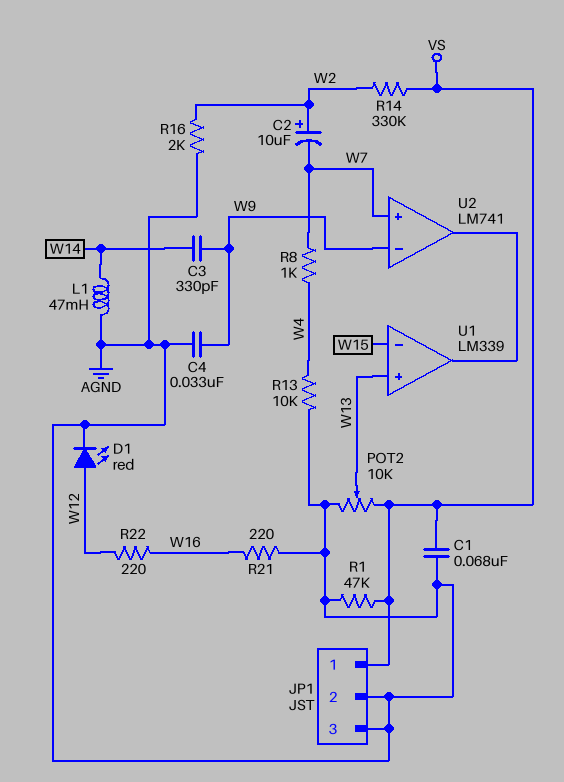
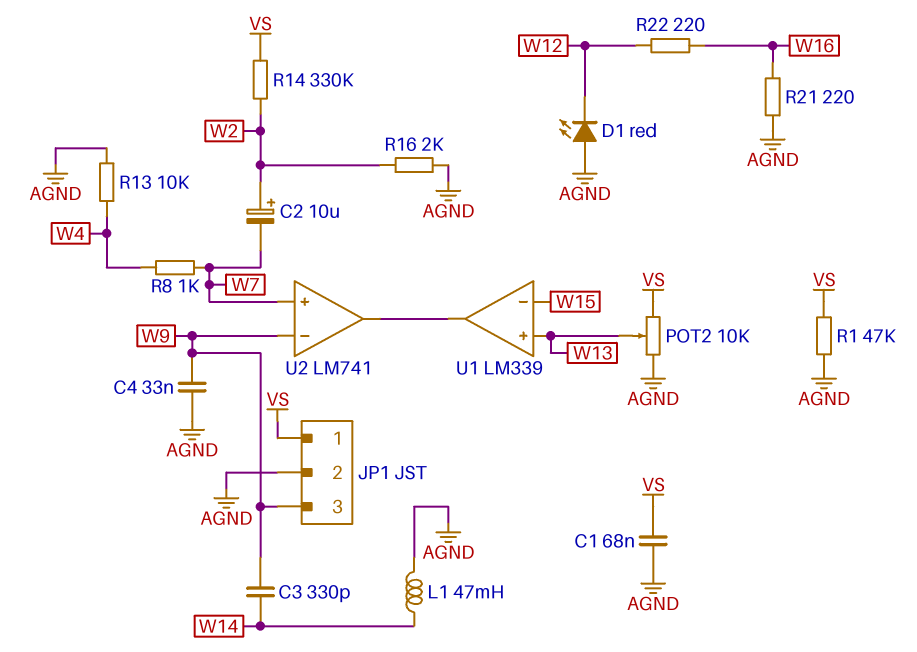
D1: LED red (A W12, K AGND) -> LED red (A AGND, K W12)
JP1 pin 3: AGND -> W9

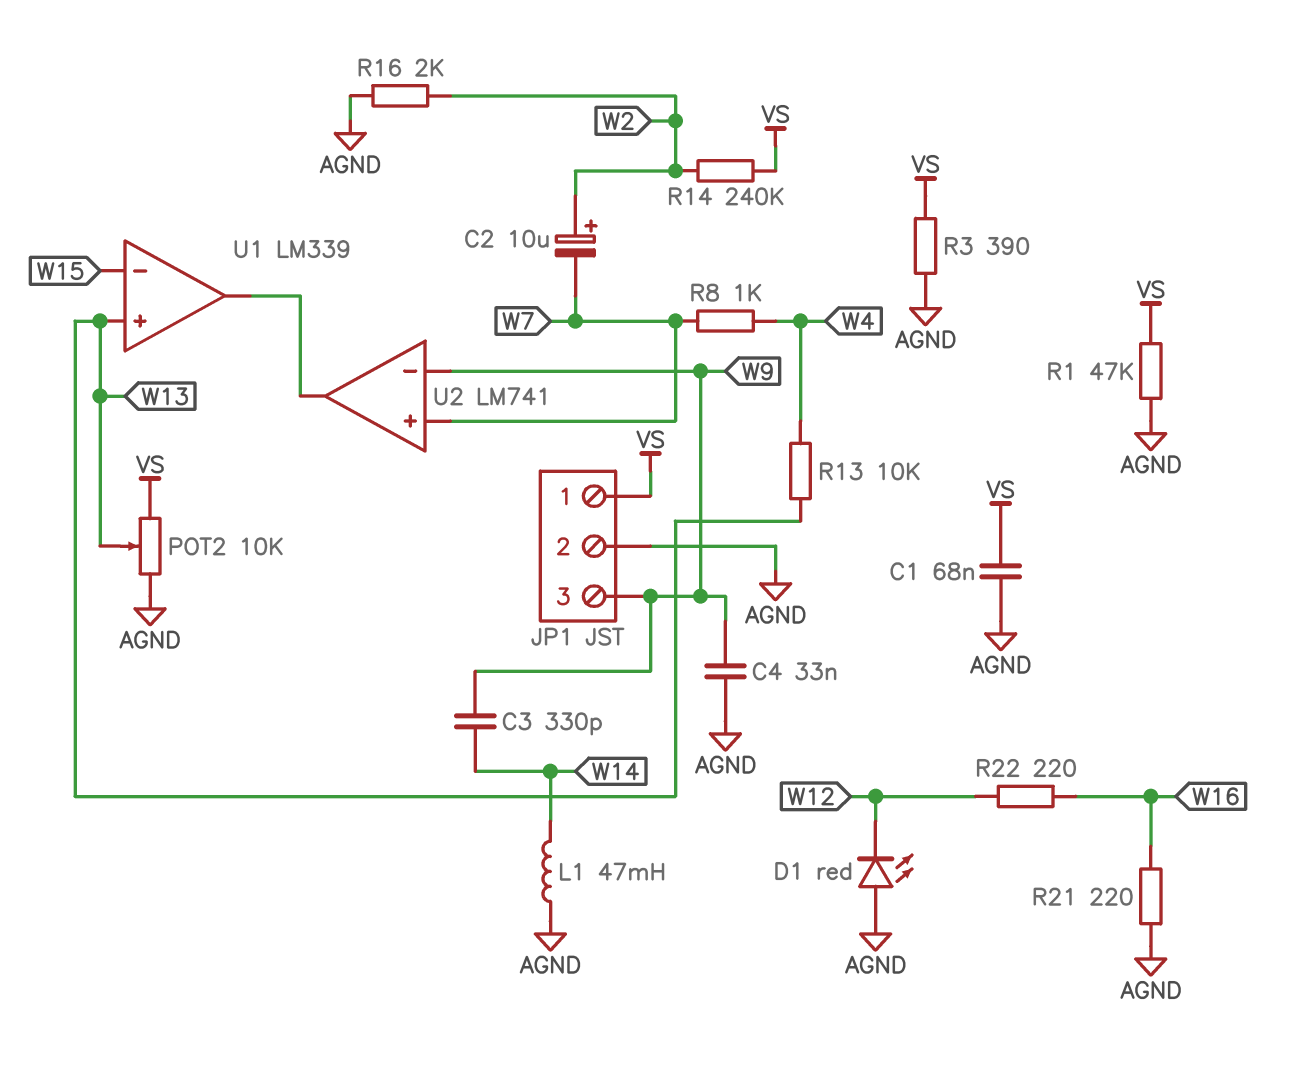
R3: none -> 390 (AGND, VS)
R13: 10k (AGND, W4) -> 10k (W4, W13)
R14: 330k (VS, W2) -> 240k (VS, W2)

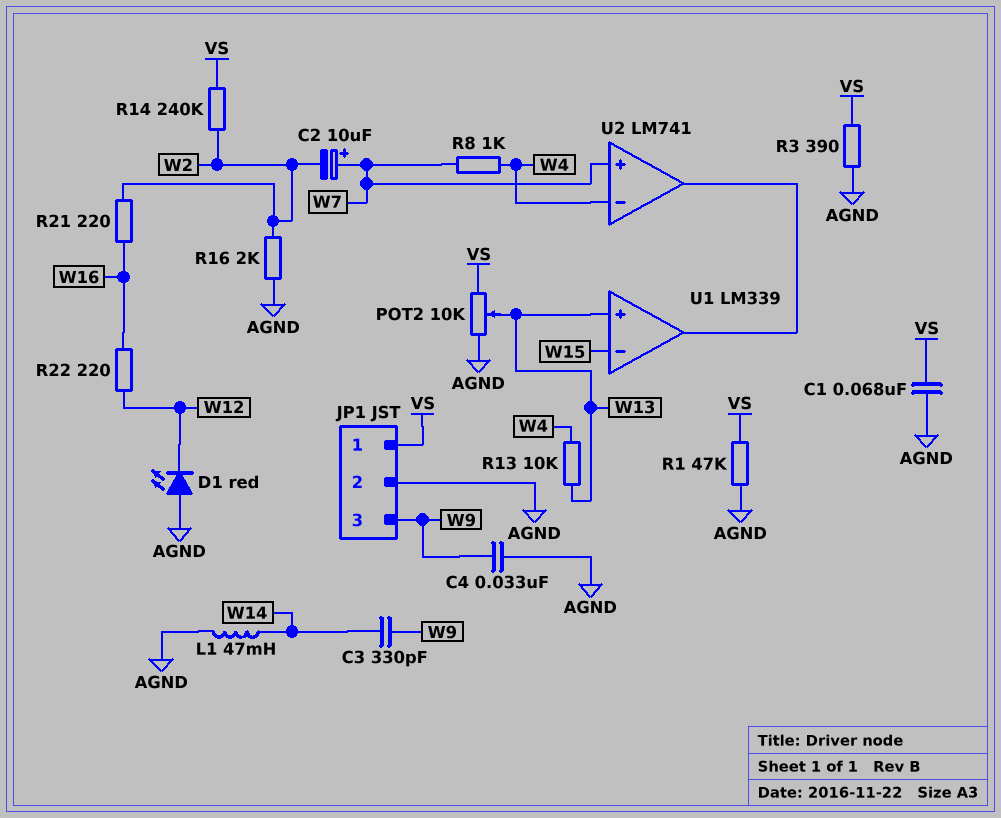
C2: 10uF (plus W2, minus W7) -> 10uF (plus W7, minus W2)
R21: 220 (AGND, W16) -> 220 (W2, W16)
U2 pin in-: W9 -> W4

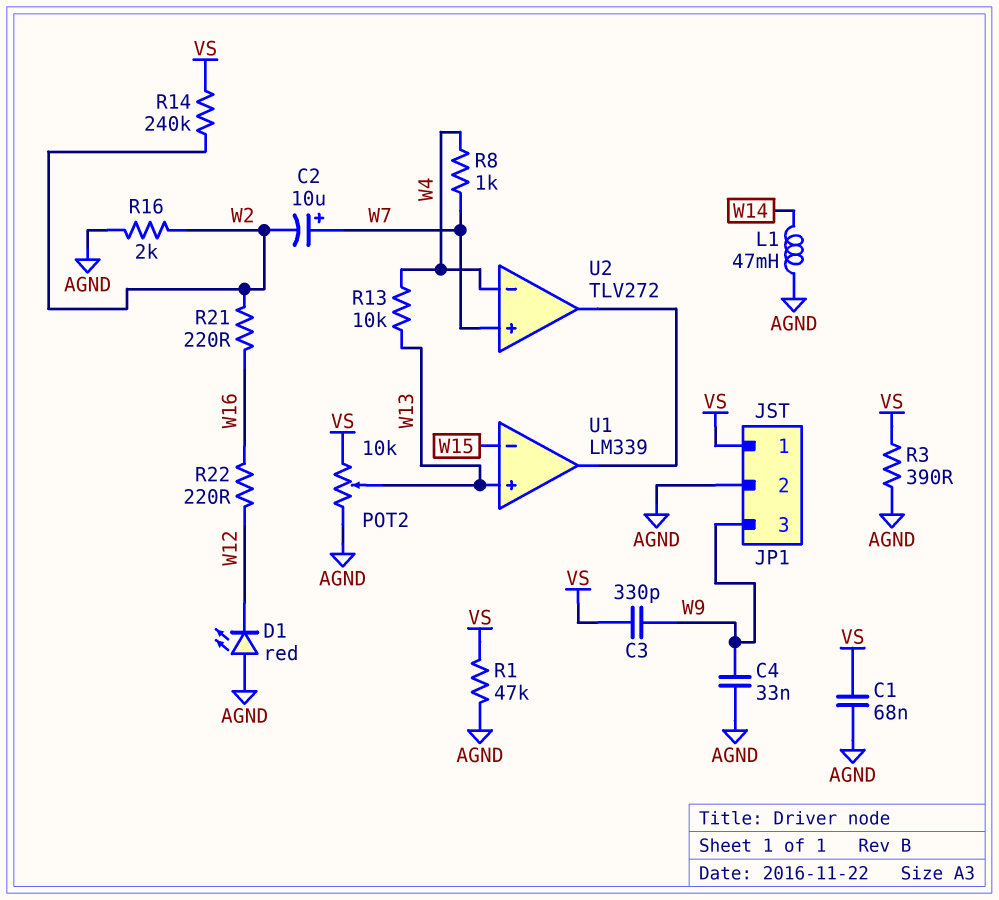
C3: 330pF (W9, W14) -> 330pF (VS, W9)
U2: LM741 -> TLV272

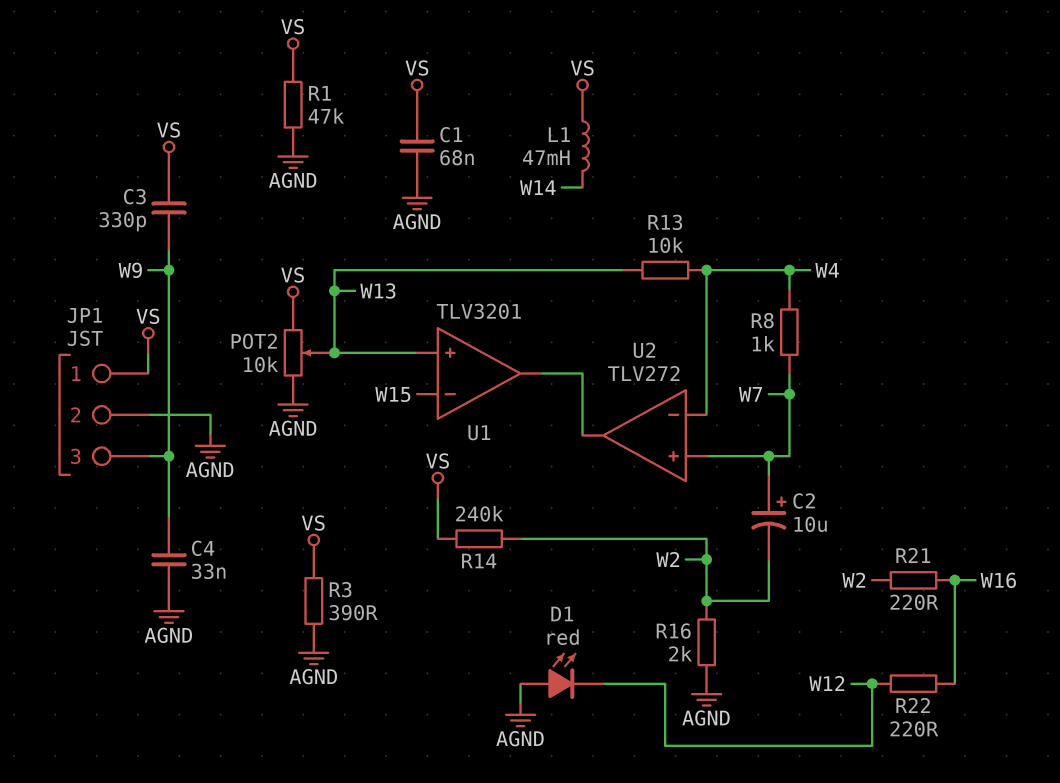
L1: 47mH (AGND, W14) -> 47mH (VS, W14)
U1: LM339 -> TLV3201

